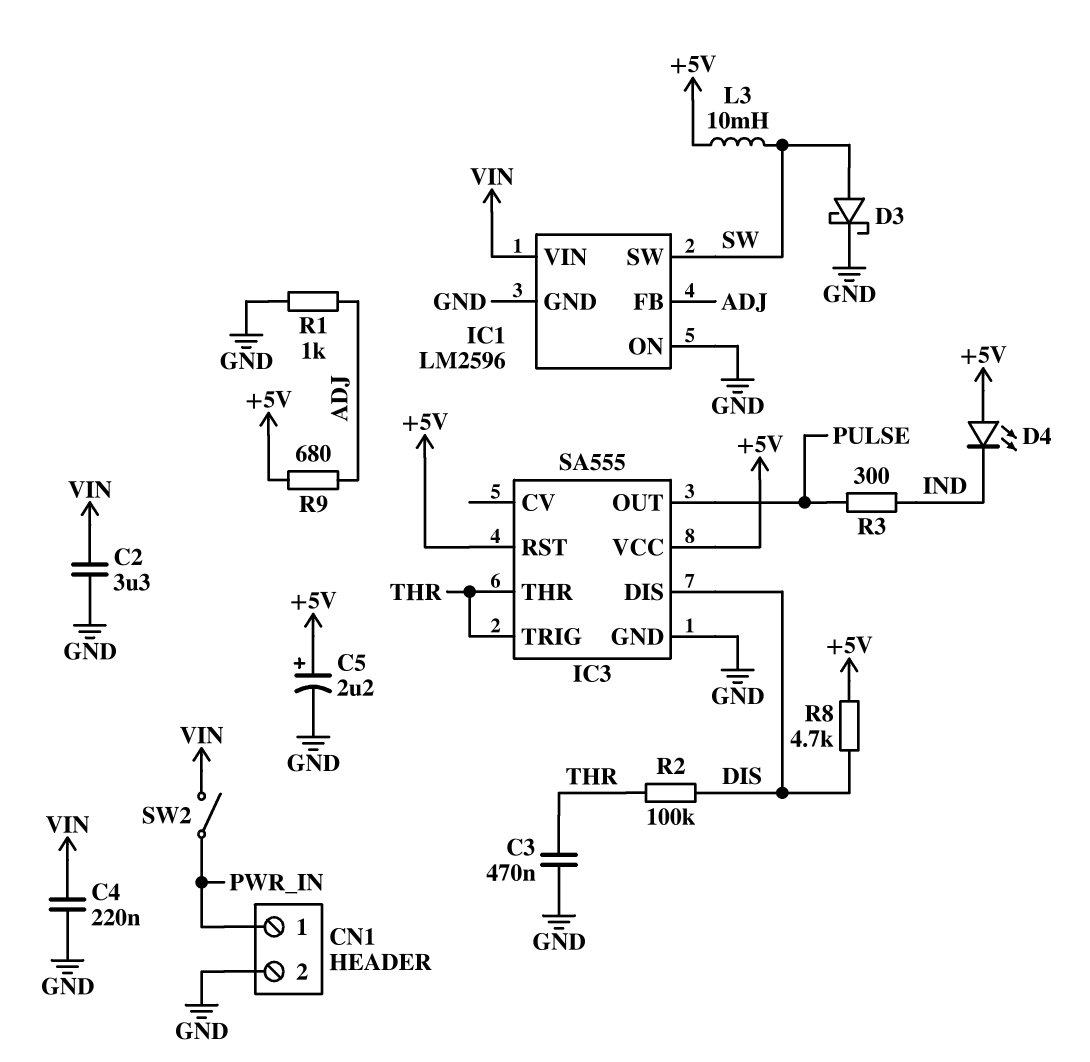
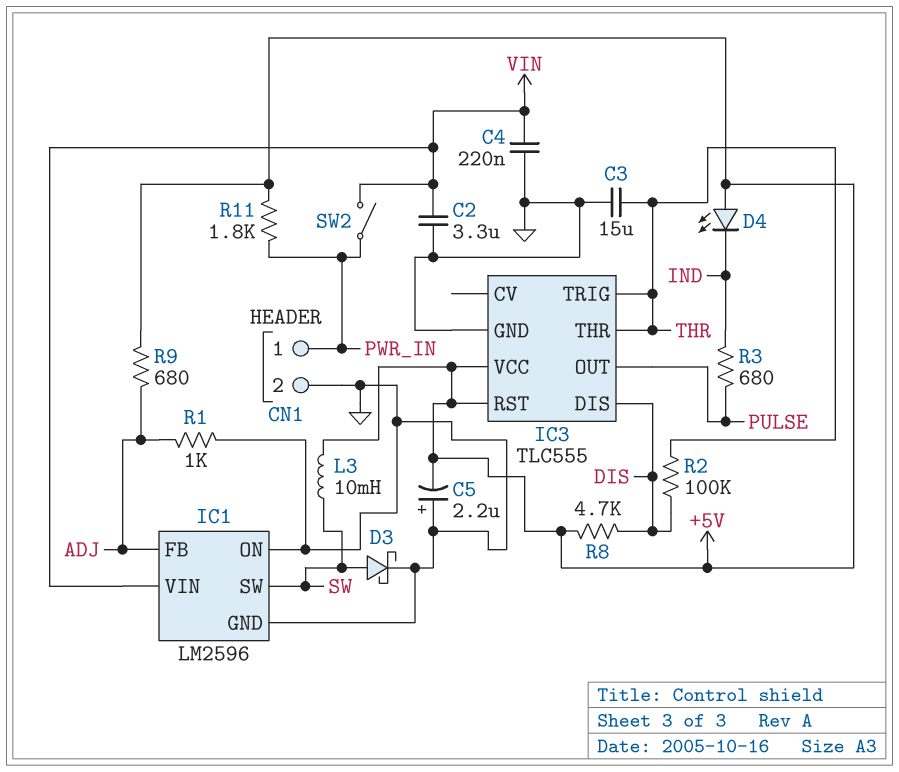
C3: 470nF (GND, THR) -> 15uF (GND, THR)
C5: 2.2uF (plus +5V, minus GND) -> 2.2uF (plus GND, minus +5V)
IC3: SA555 -> TLC555
R3: 300 (IND, PULSE) -> 680 (IND, PULSE)
R11: none -> 1.8k (+5V, PWR_IN)

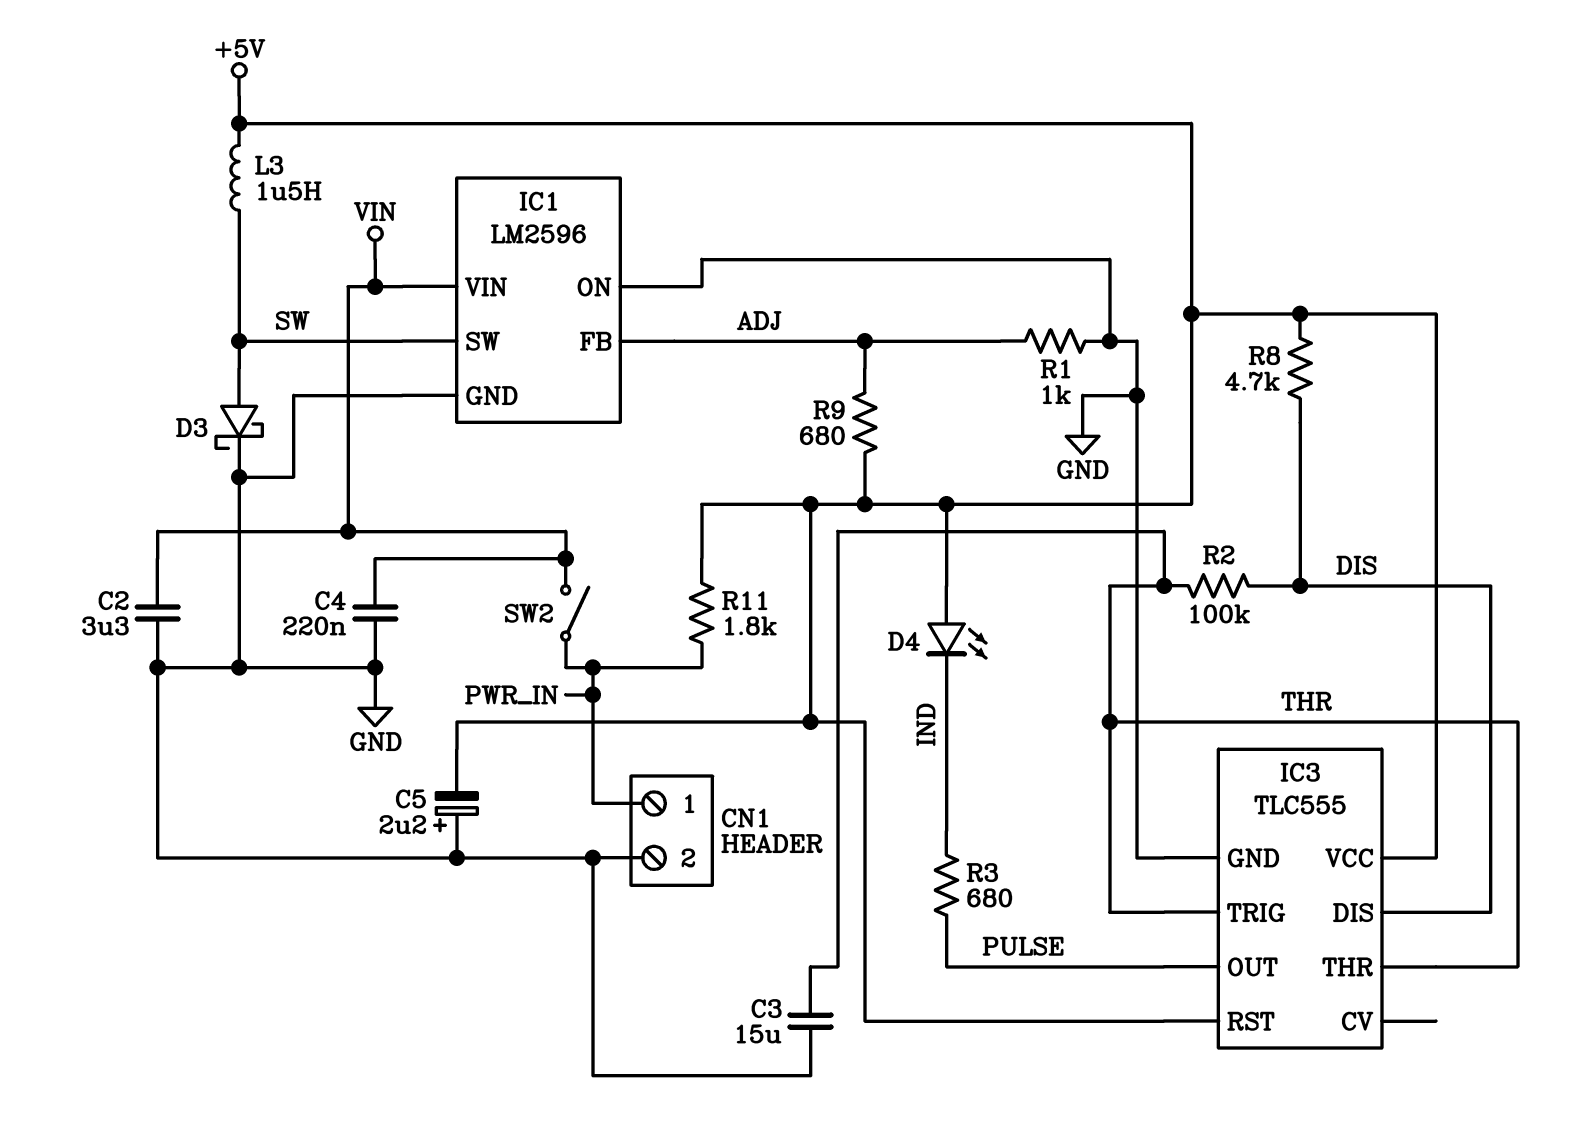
L3: 10mH (+5V, SW) -> 1.5uH (+5V, SW)

